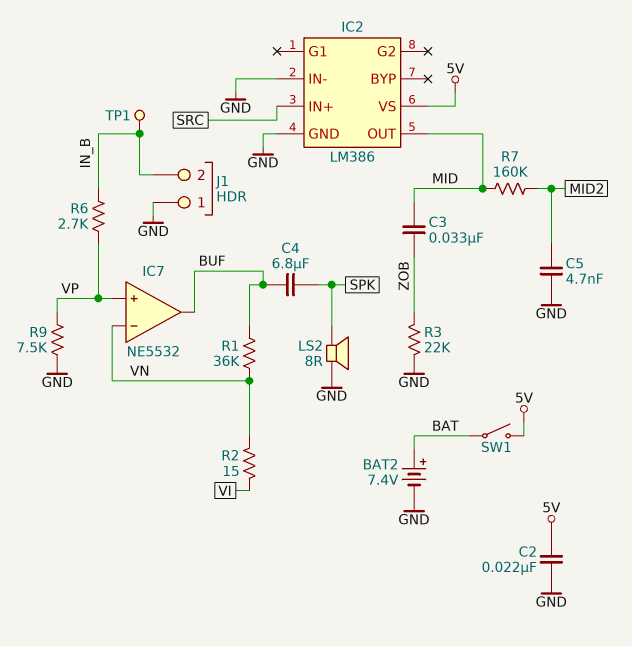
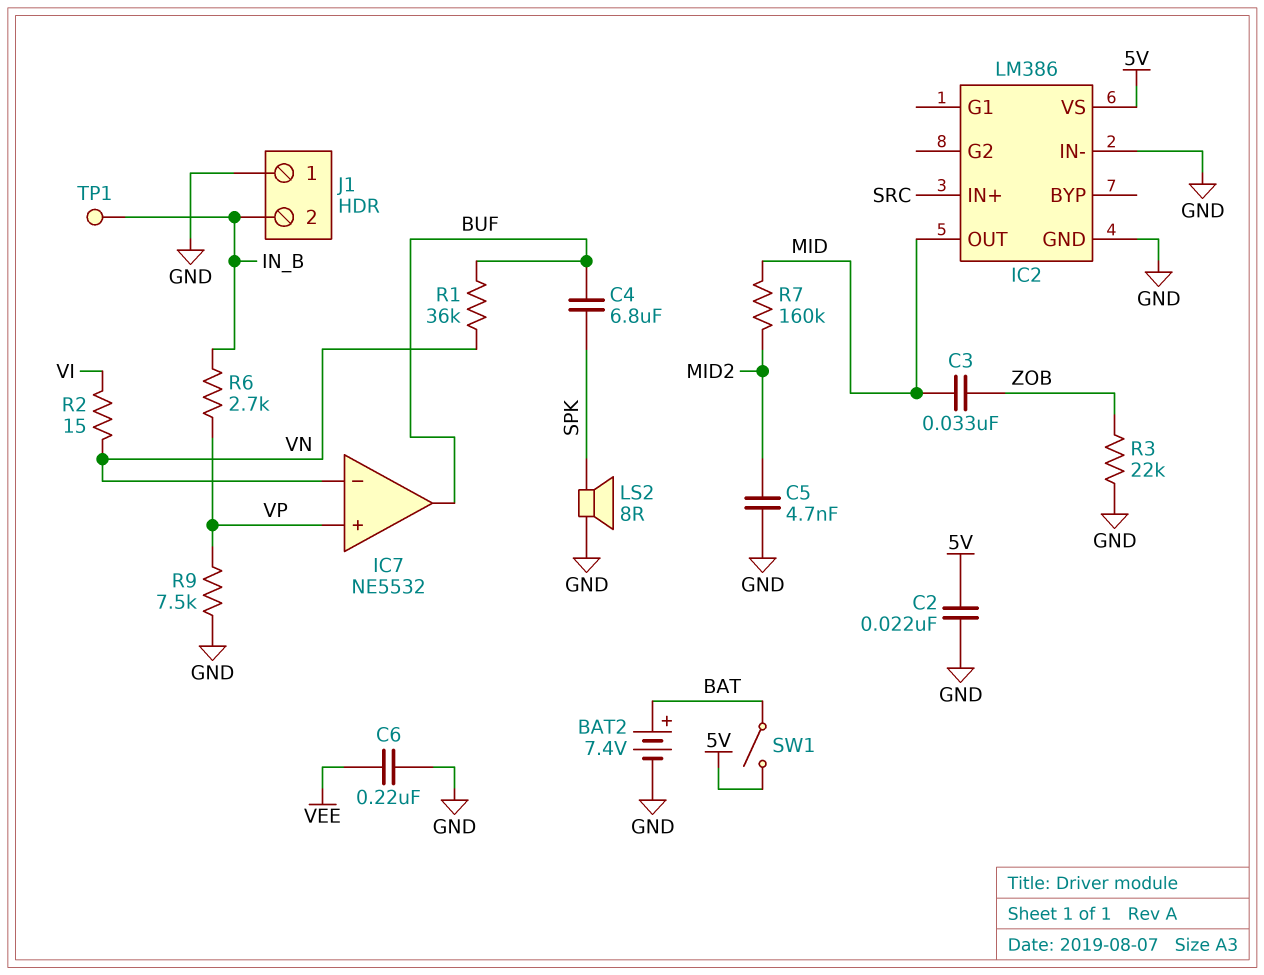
C6: none -> 220nF (GND, VEE)

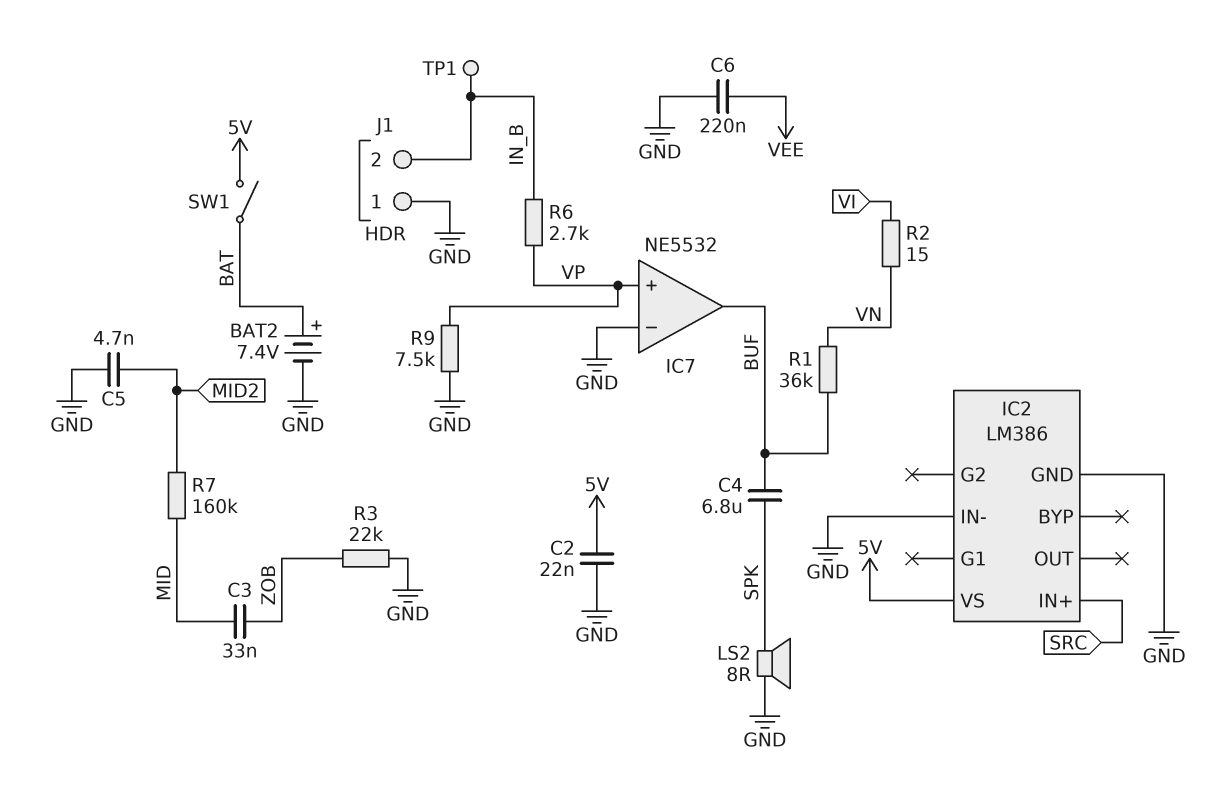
IC2 pin OUT: MID -> none
IC7 pin in-: VN -> GND

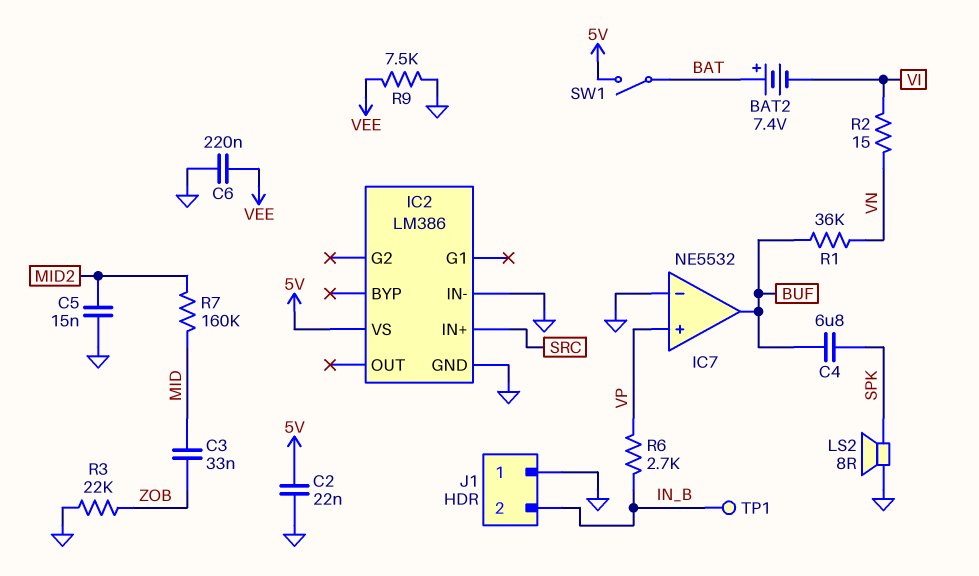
BAT2: 7.4V (plus BAT, minus GND) -> 7.4V (plus BAT, minus VI)
C5: 4.7nF (GND, MID2) -> 15nF (GND, MID2)
R9: 7.5k (GND, VP) -> 7.5k (GND, VEE)

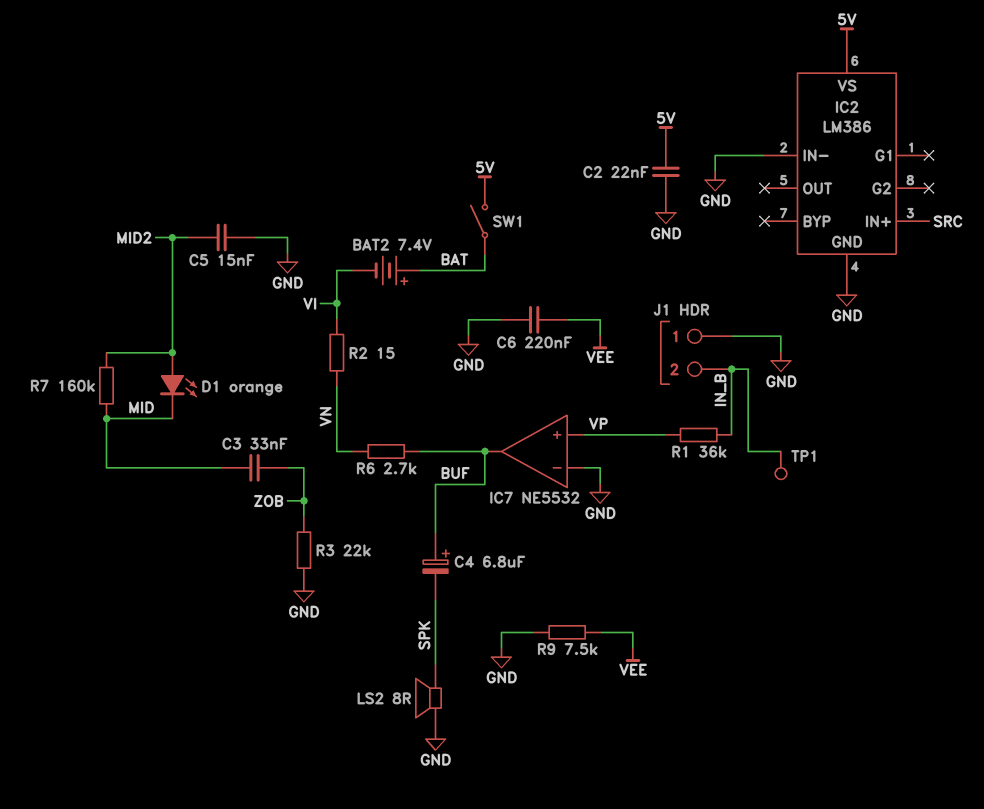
C4: 6.8uF (BUF, SPK) -> 6.8uF (plus BUF, minus SPK)
D1: none -> LED orange (A MID2, K MID)
R1: 36k (BUF, VN) -> 36k (IN_B, VP)
R6: 2.7k (IN_B, VP) -> 2.7k (BUF, VN)

